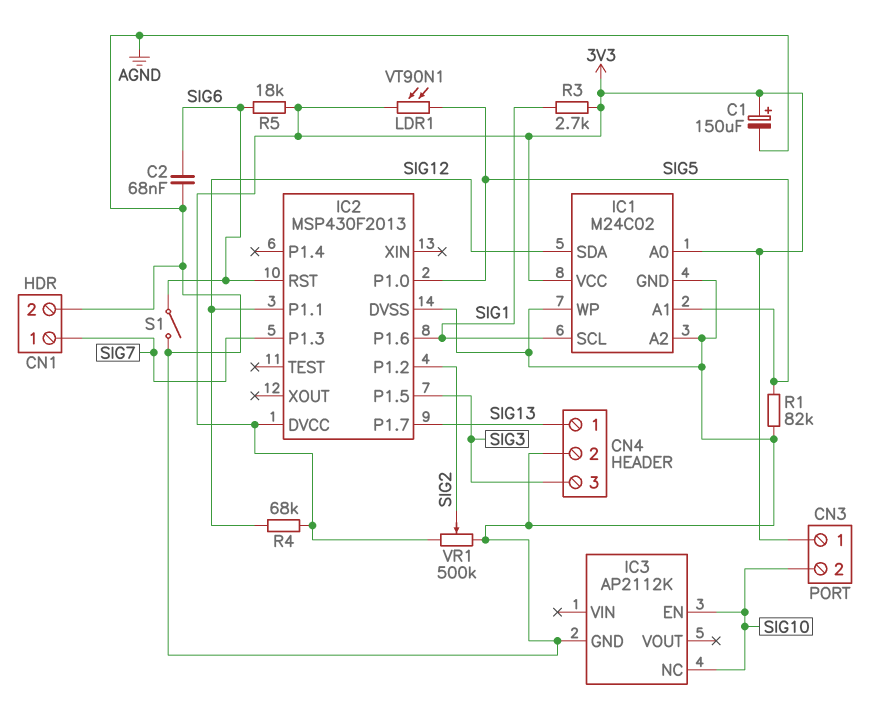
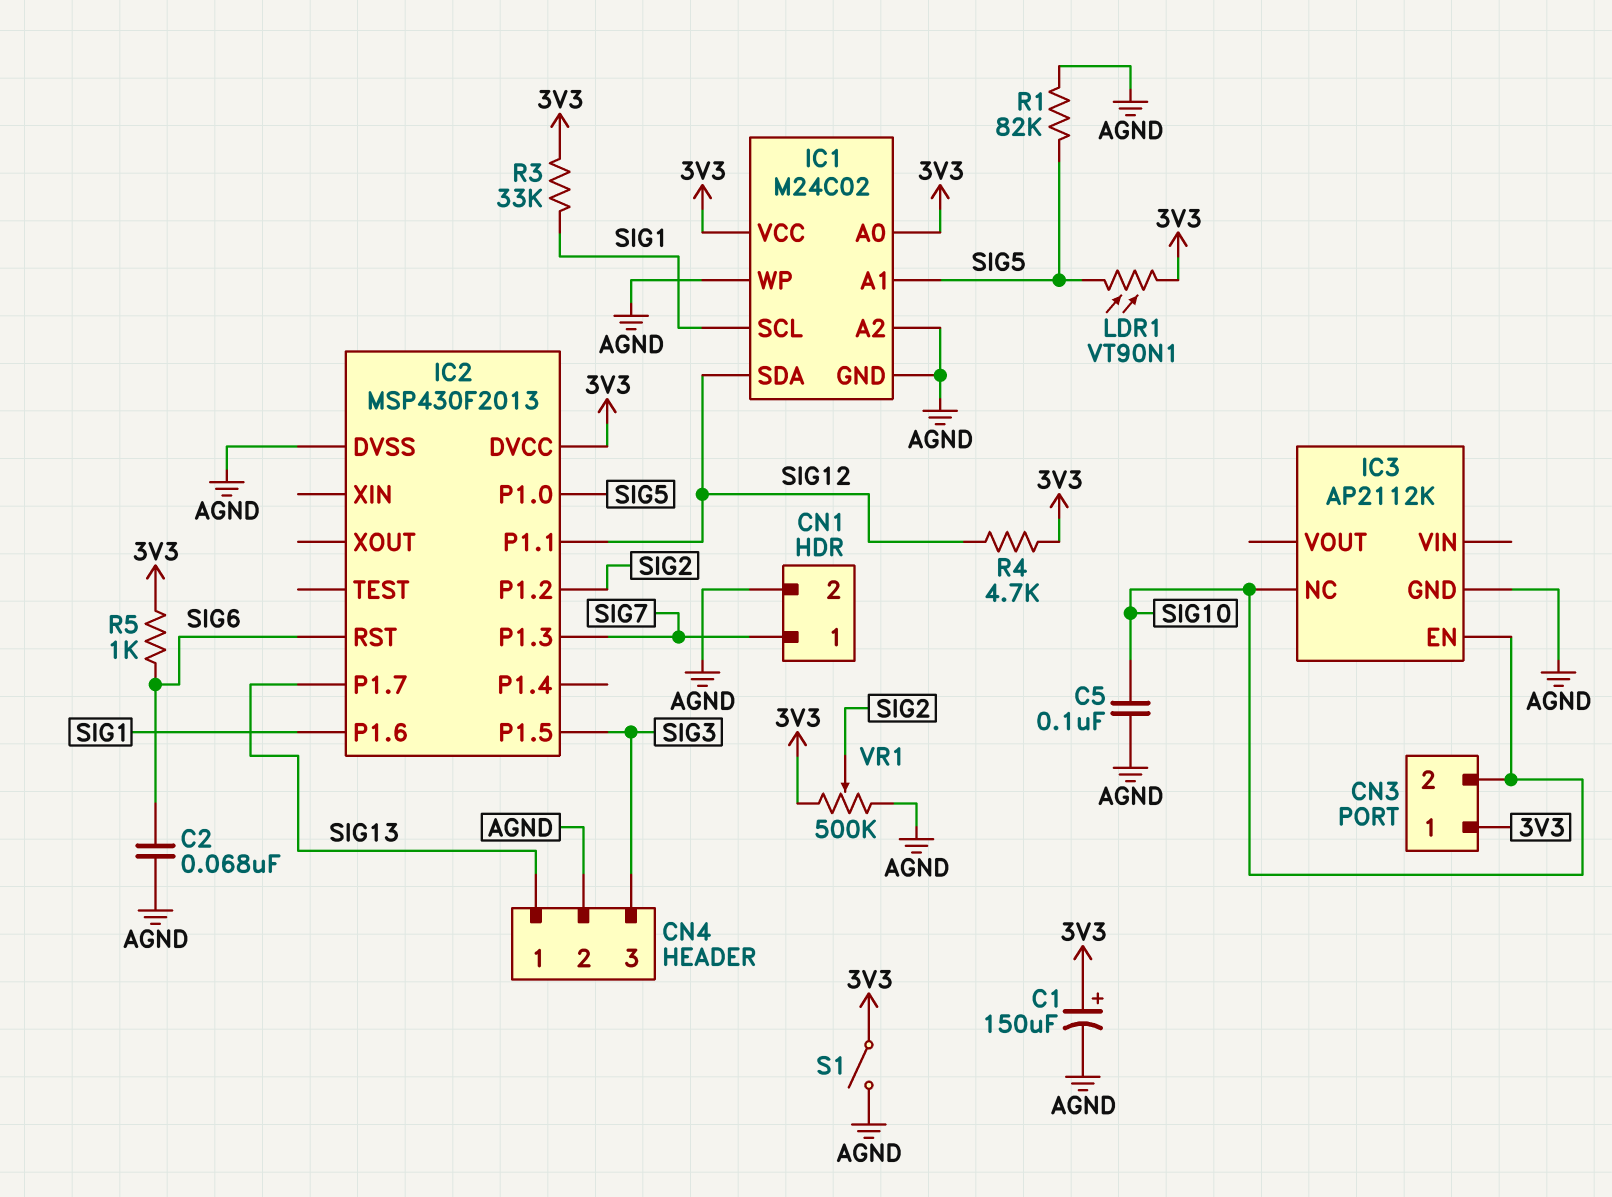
C5: none -> 100nF (AGND, SIG10)
R3: 2.7k (3V3, SIG1) -> 33k (3V3, SIG1)
R4: 68k (3V3, SIG12) -> 4.7k (3V3, SIG12)
R5: 18k (3V3, SIG6) -> 1k (3V3, SIG6)
S1: switch (AGND, SIG6) -> switch (3V3, AGND)

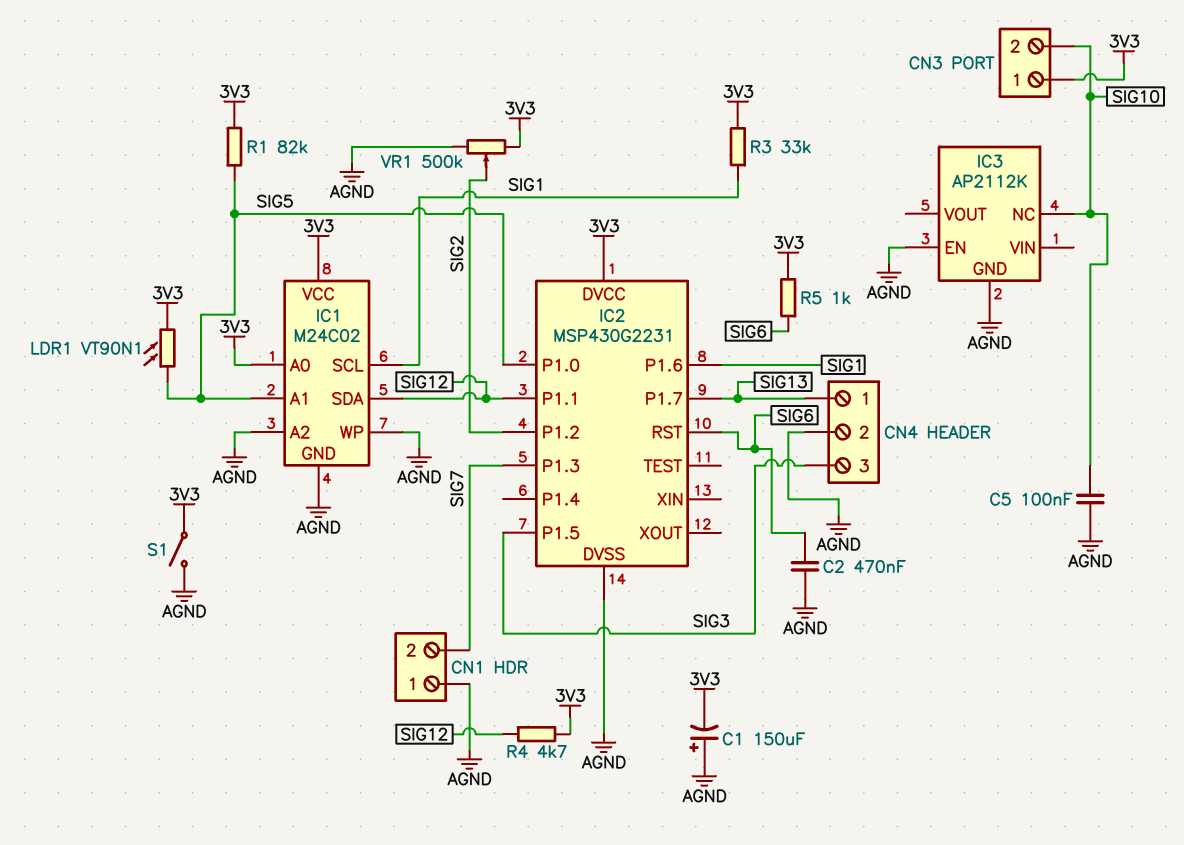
C1: 150uF (plus 3V3, minus AGND) -> 150uF (plus AGND, minus 3V3)
C2: 68nF (AGND, SIG6) -> 470nF (AGND, SIG6)
CN1 pin 1: SIG7 -> AGND
CN1 pin 2: AGND -> SIG7
IC2: MSP430F2013 -> MSP430G2231
IC3 pin EN: SIG10 -> AGND
R1: 82k (AGND, SIG5) -> 82k (3V3, SIG5)

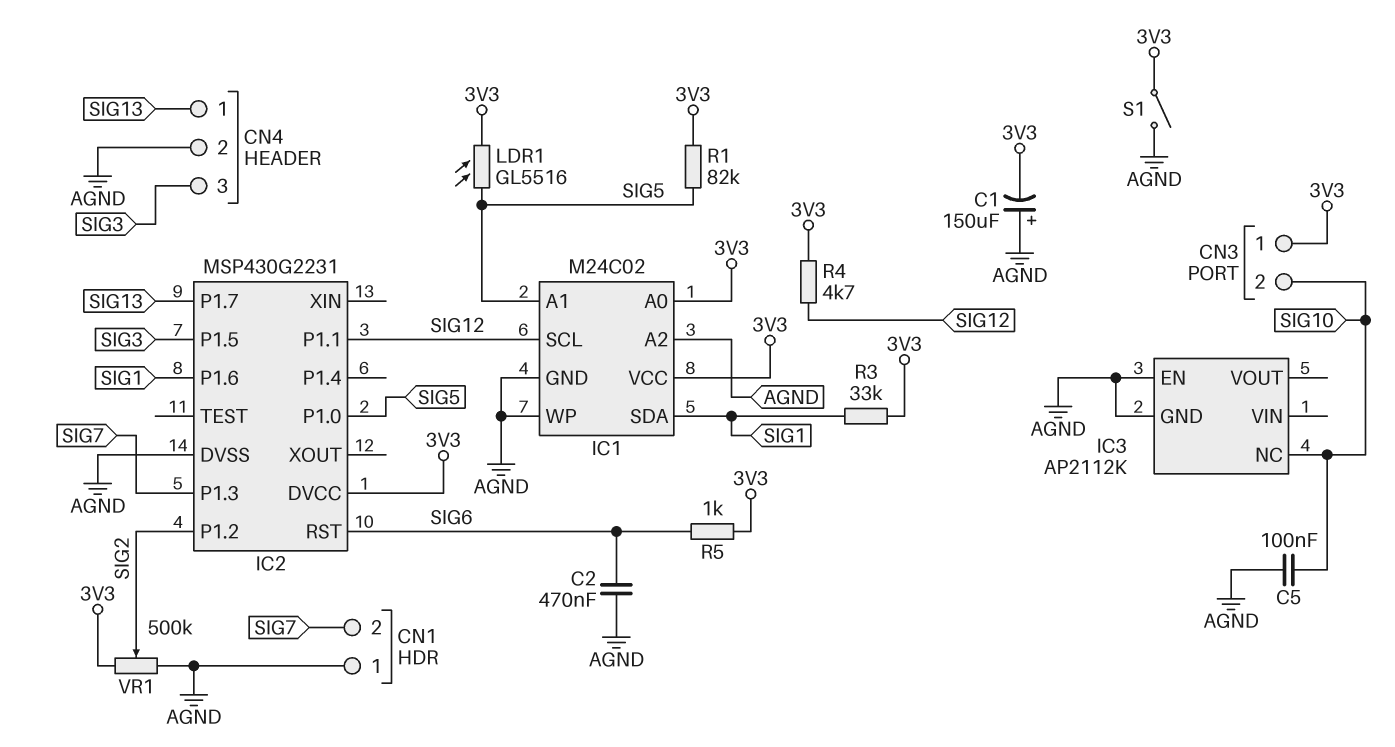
IC1 pin SCL: SIG1 -> SIG12
IC1 pin SDA: SIG12 -> SIG1
LDR1: VT90N1 (3V3, SIG5) -> GL5516 (3V3, SIG5)

